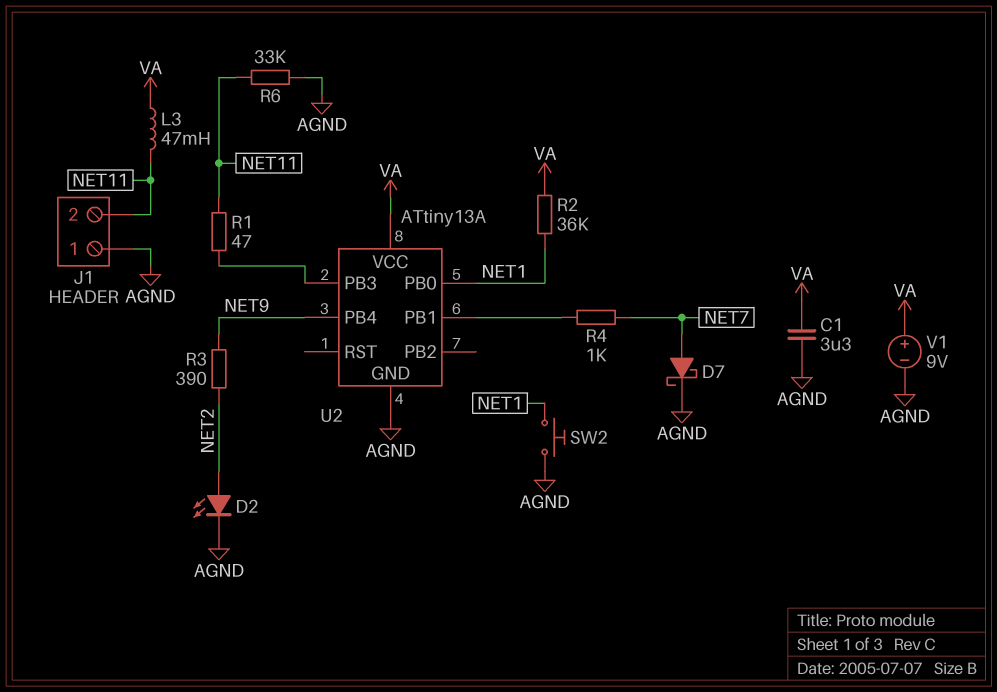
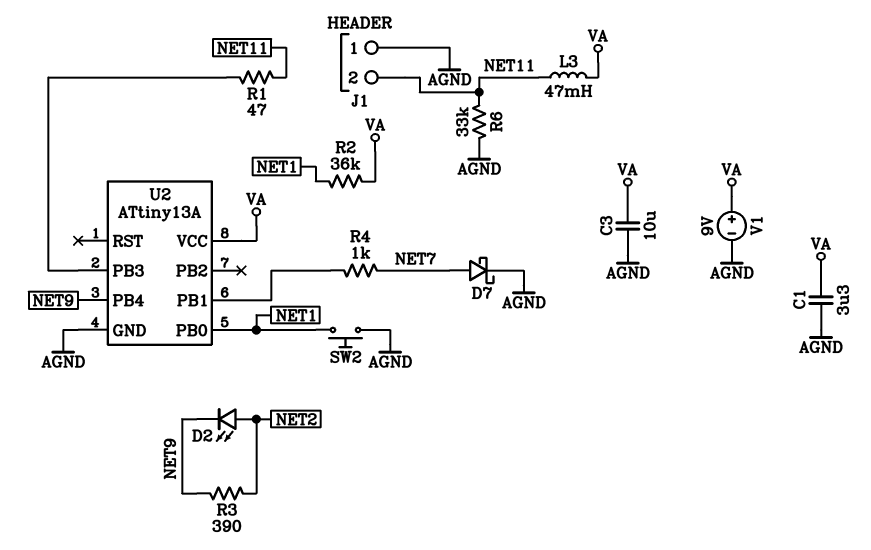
C3: none -> 10uF (AGND, VA)
D2: LED (A NET2, K AGND) -> LED (A NET2, K NET9)

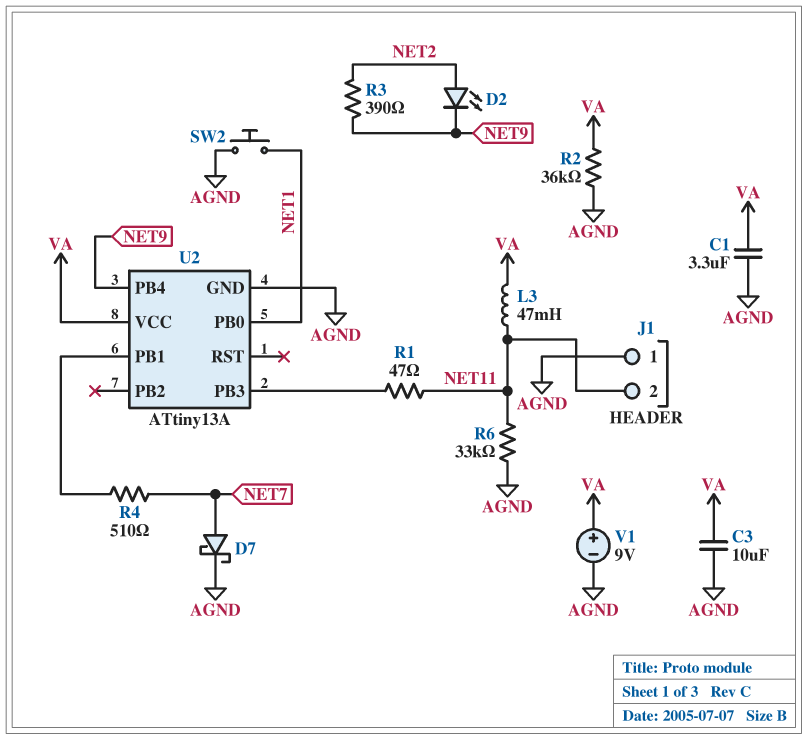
R2: 36k (NET1, VA) -> 36k (AGND, VA)
R4: 1k (NET7, U2/PB1) -> 510 (NET7, U2/PB1)

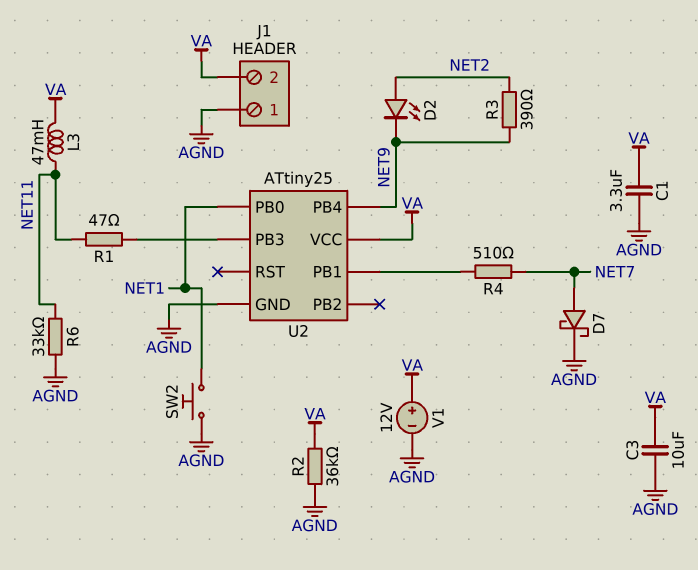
J1 pin 2: NET11 -> VA
U2: ATtiny13A -> ATtiny25
V1: 9V (plus VA, minus AGND) -> 12V (plus VA, minus AGND)

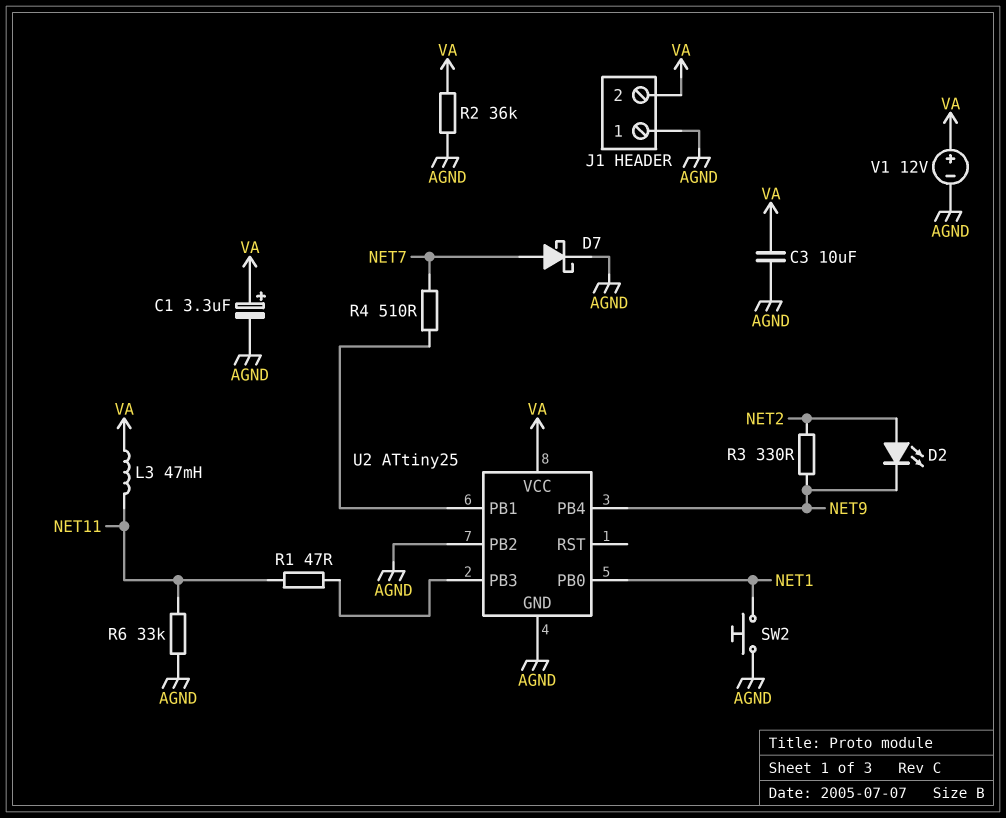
C1: 3.3uF (AGND, VA) -> 3.3uF (plus VA, minus AGND)
R3: 390 (NET2, NET9) -> 330 (NET2, NET9)
U2 pin PB2: none -> AGND

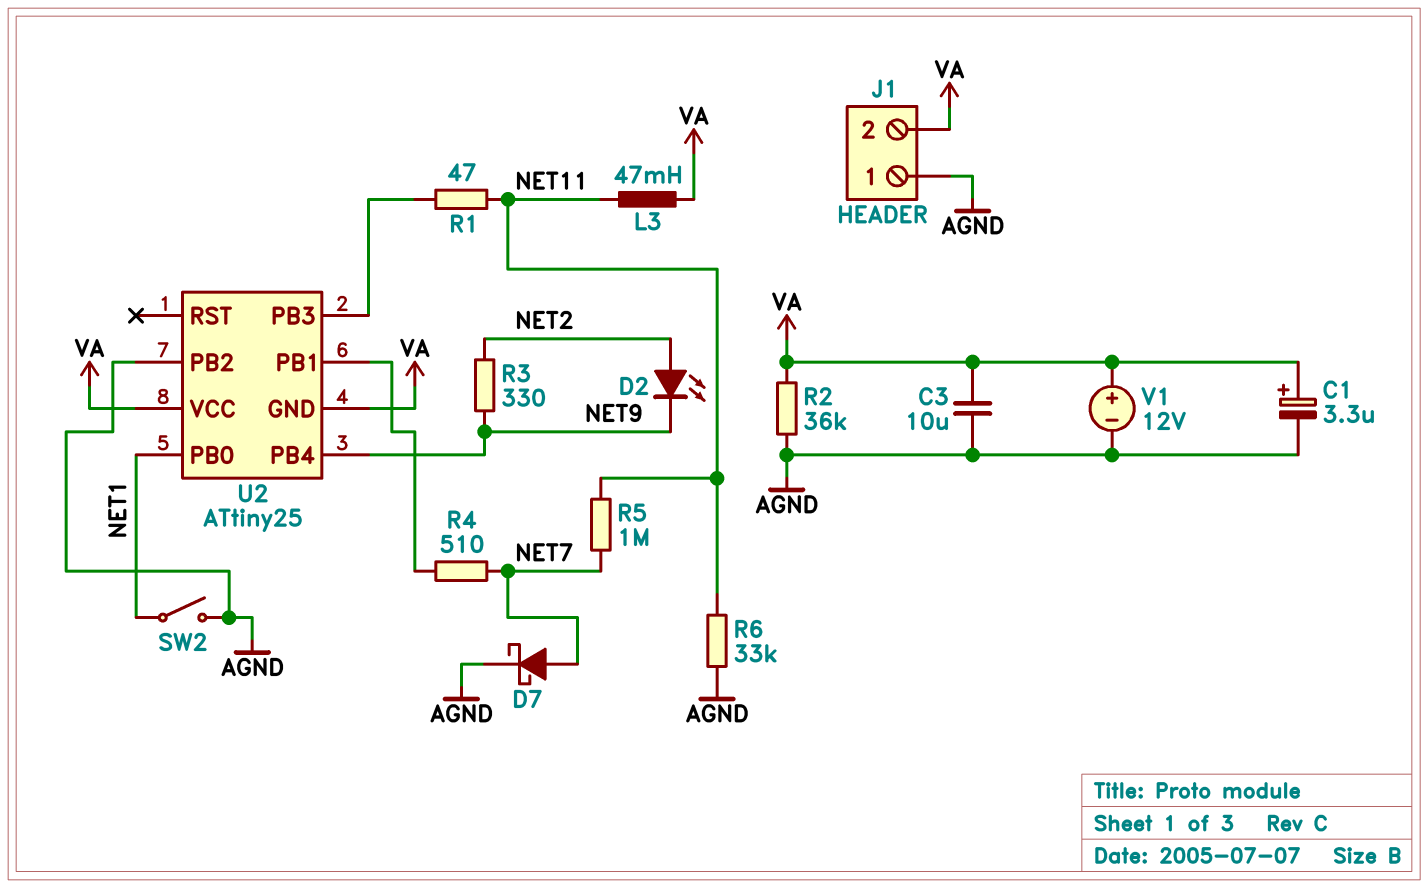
R5: none -> 1M (NET7, NET11)
SW2: button (AGND, NET1) -> switch (AGND, NET1)
U2 pin GND: AGND -> VA

